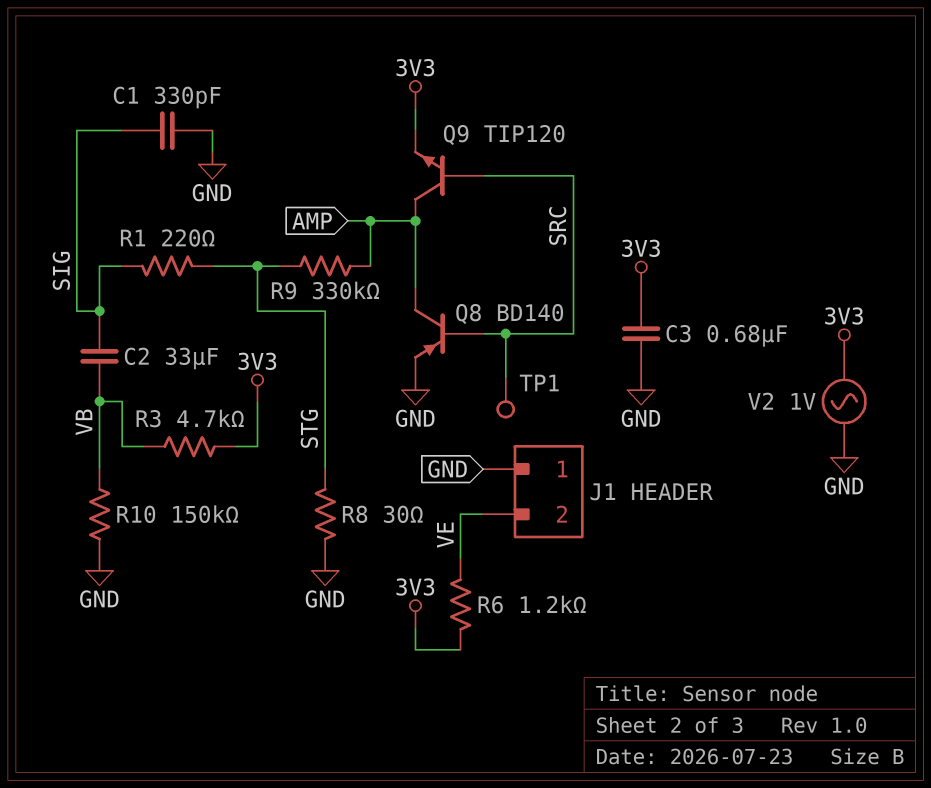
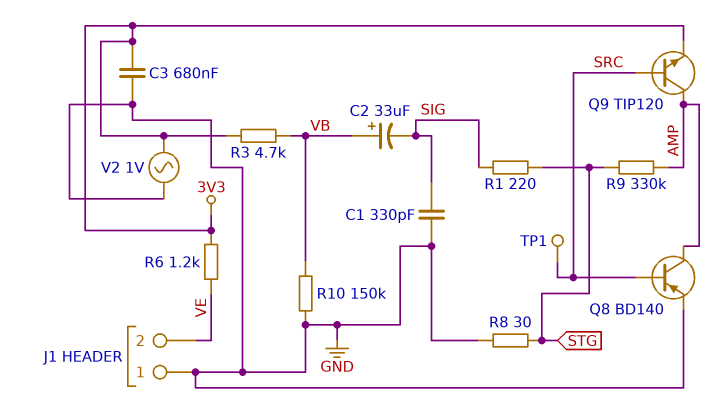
C2: 33uF (SIG, VB) -> 33uF (plus VB, minus SIG)

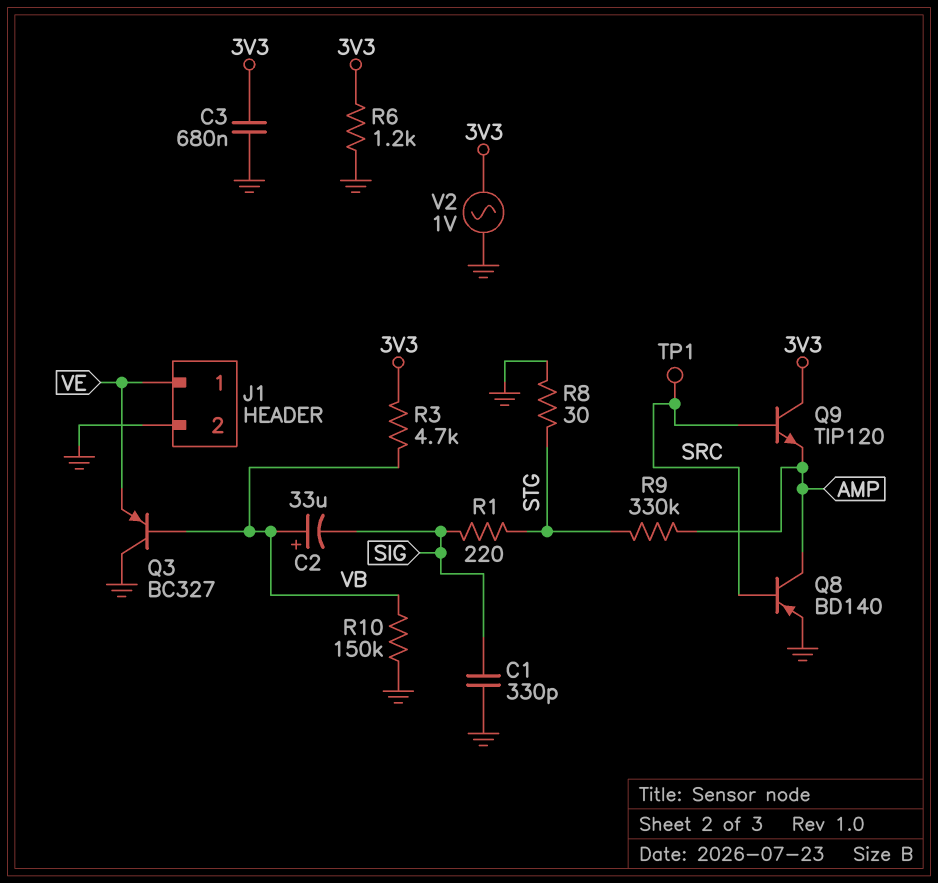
J1 pin 1: GND -> VE
J1 pin 2: VE -> GND
Q3: none -> PNP BC327 (B VB, C GND, E VE)
Q9: NPN TIP120 (B SRC, C AMP, E 3V3) -> NPN TIP120 (B SRC, C 3V3, E AMP)
R6: 1.2k (3V3, VE) -> 1.2k (3V3, GND)

